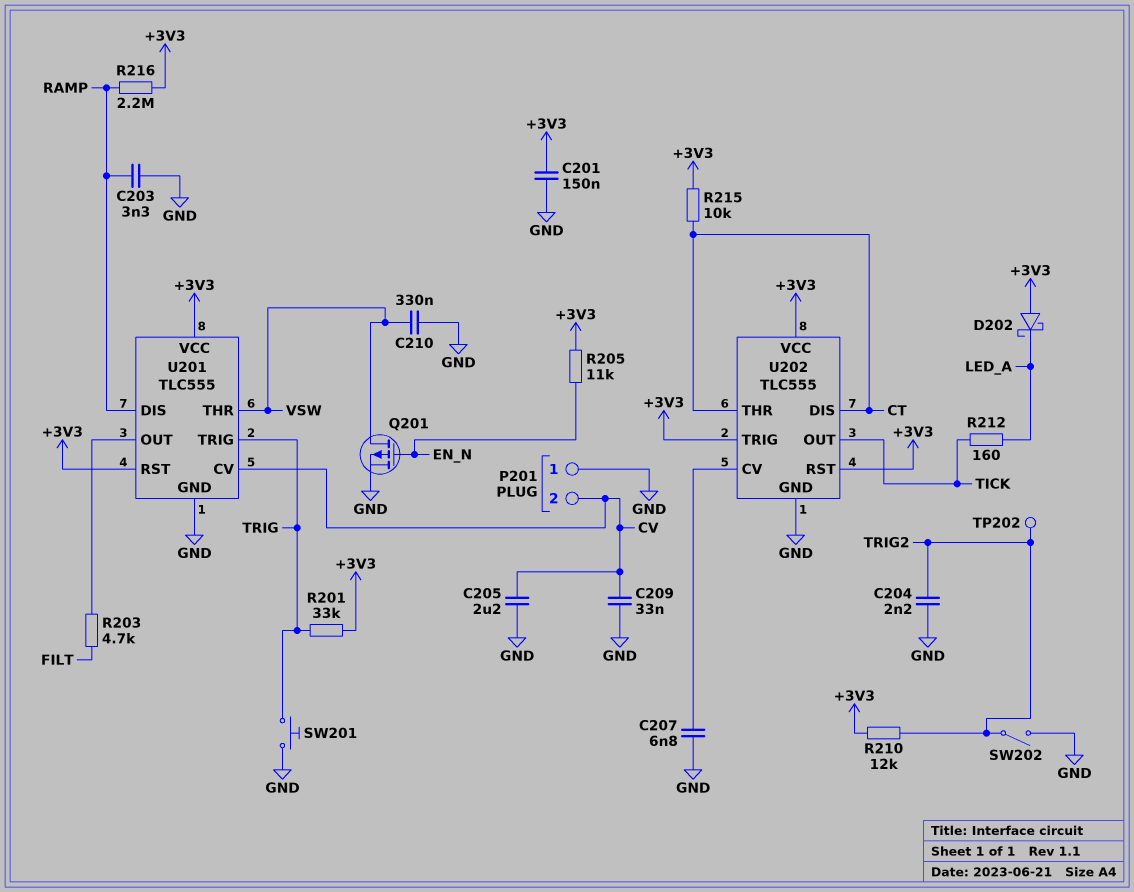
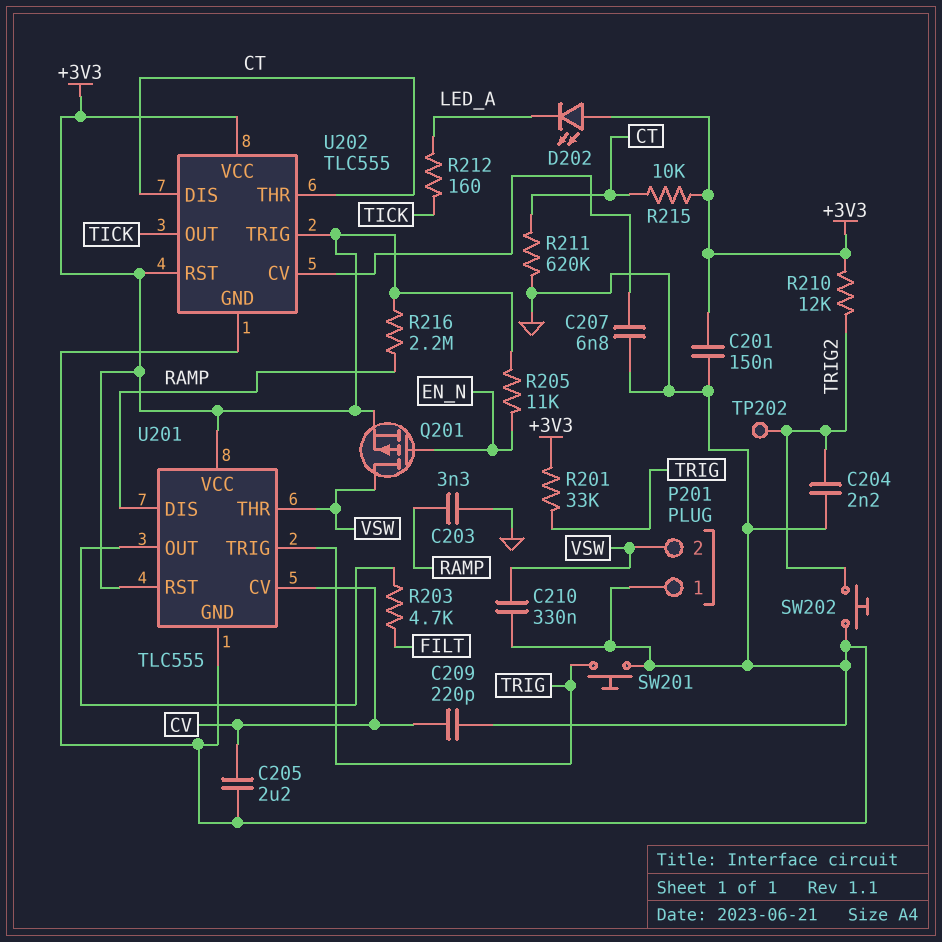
C209: 33nF (CV, GND) -> 220pF (CV, GND)
D202: schottky (A +3V3, K LED_A) -> LED (A +3V3, K LED_A)
P201 pin 2: CV -> VSW
Q201: PMOS (G EN_N, D VSW, S GND) -> PMOS (G EN_N, D VSW, S +3V3)
R211: none -> 620k (CT, GND)
SW202: switch (GND, TRIG2) -> button (GND, TRIG2)

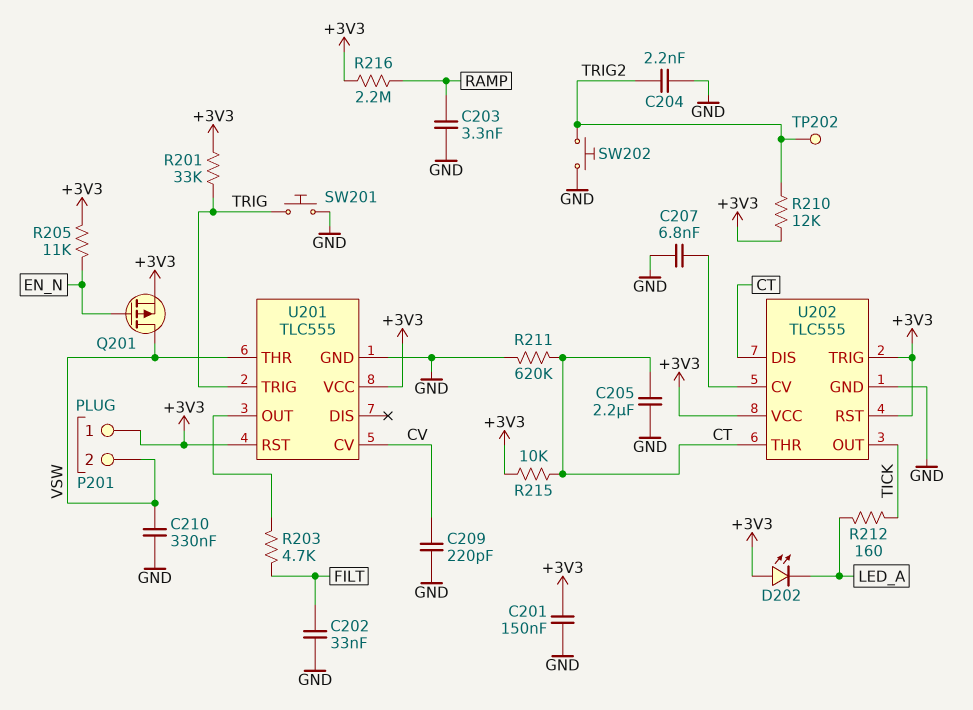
C202: none -> 33nF (FILT, GND)
C205: 2.2uF (CV, GND) -> 2.2uF (CT, GND)
P201 pin 1: GND -> +3V3
U201 pin DIS: RAMP -> none

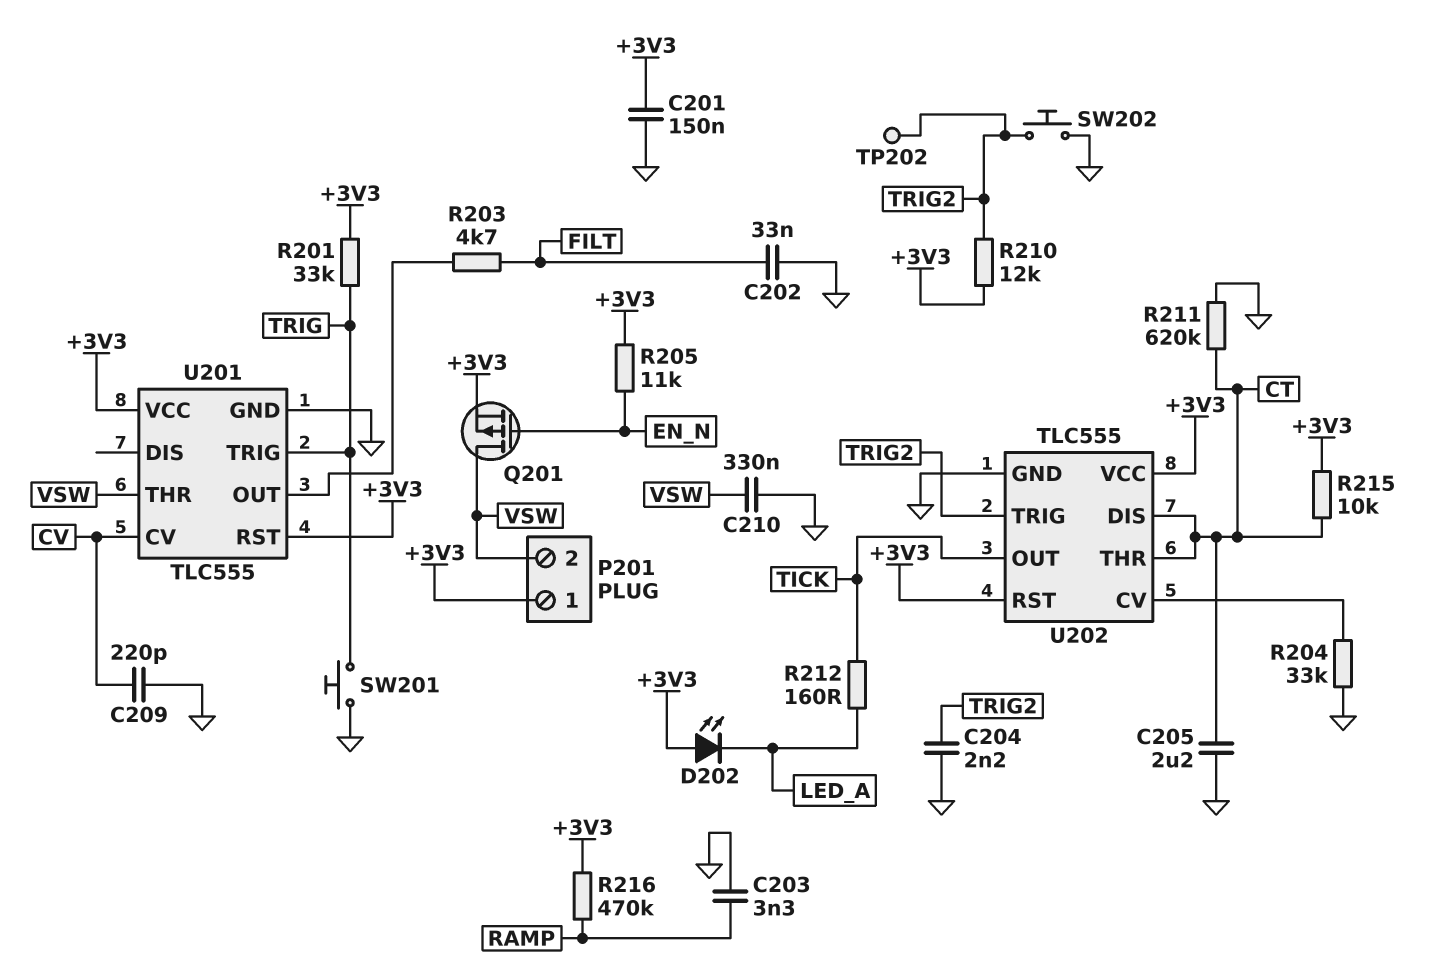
C207: 6.8nF (GND, U202/CV) -> none
R204: none -> 33k (GND, U202/CV)
R216: 2.2M (+3V3, RAMP) -> 470k (+3V3, RAMP)
U202 pin TRIG: +3V3 -> TRIG2

